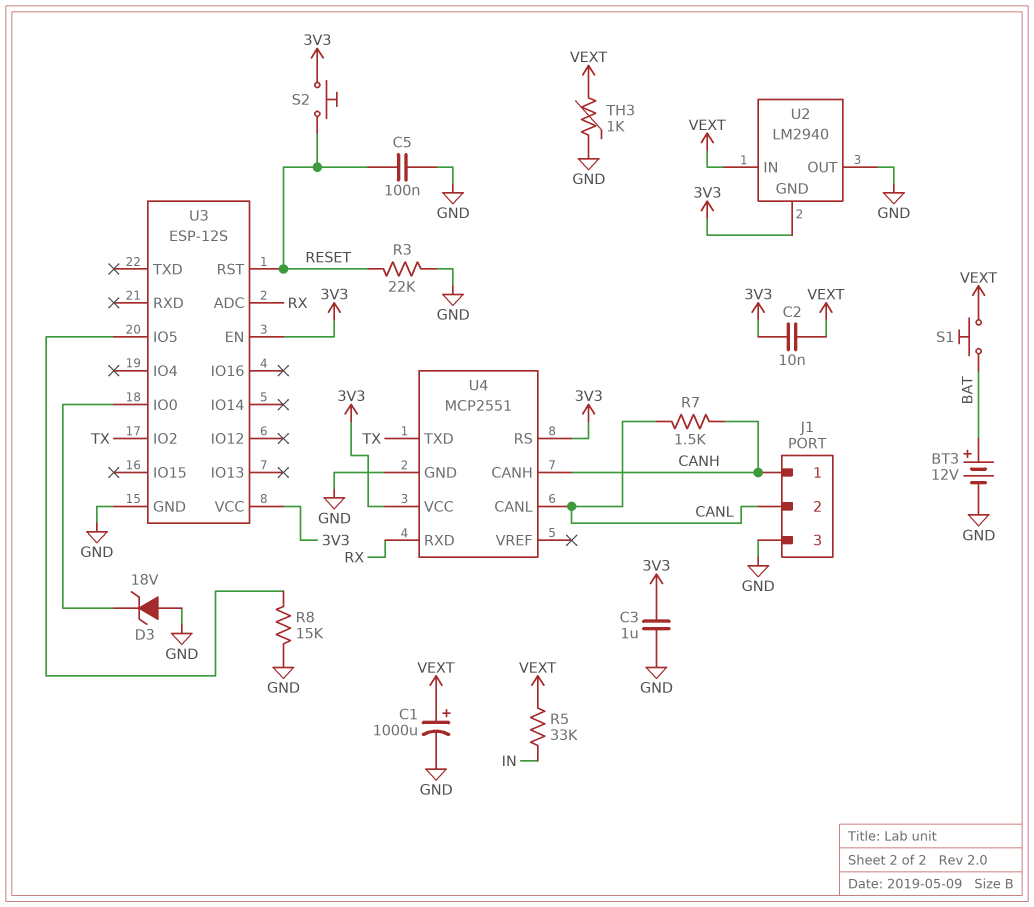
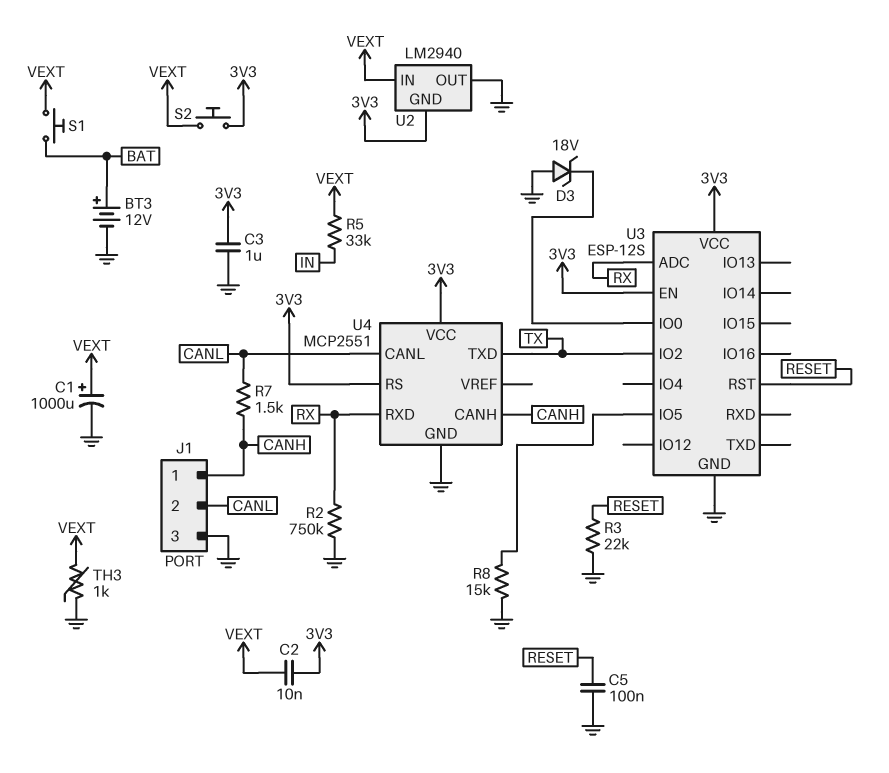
R2: none -> 750k (GND, RX)
S2: button (3V3, RESET) -> button (3V3, VEXT)

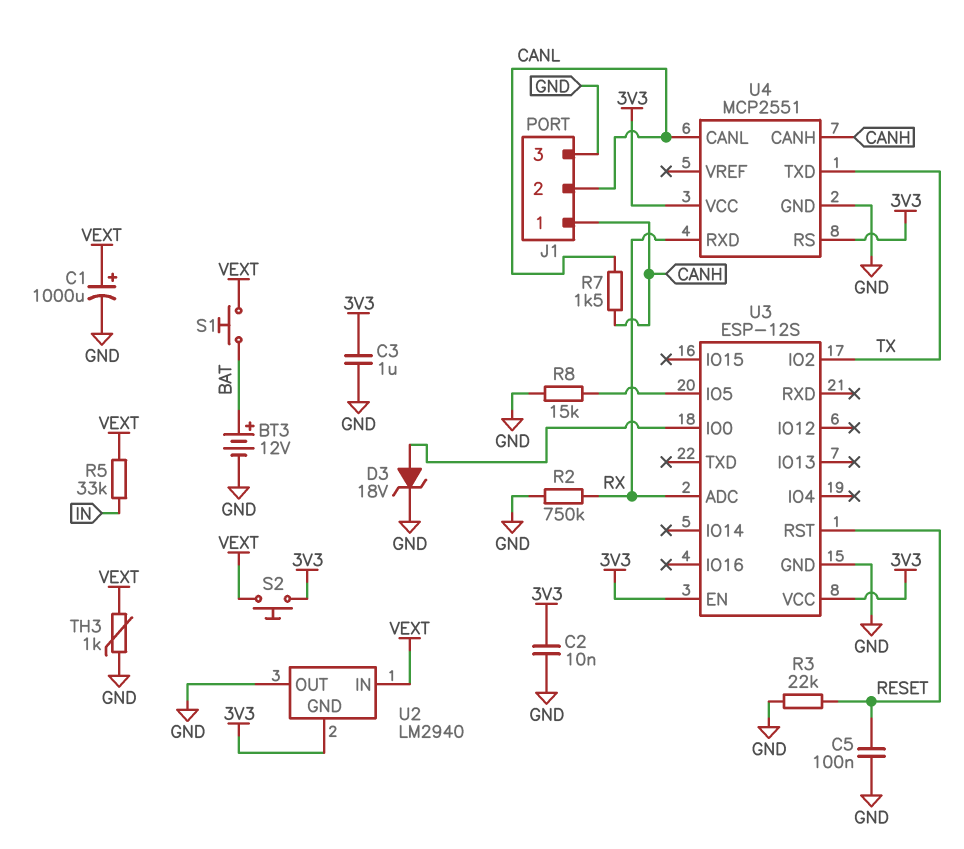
C2: 10nF (3V3, VEXT) -> 10nF (3V3, GND)
D3: zener 18V (A GND, K U3/IO0) -> zener 18V (A U3/IO0, K GND)

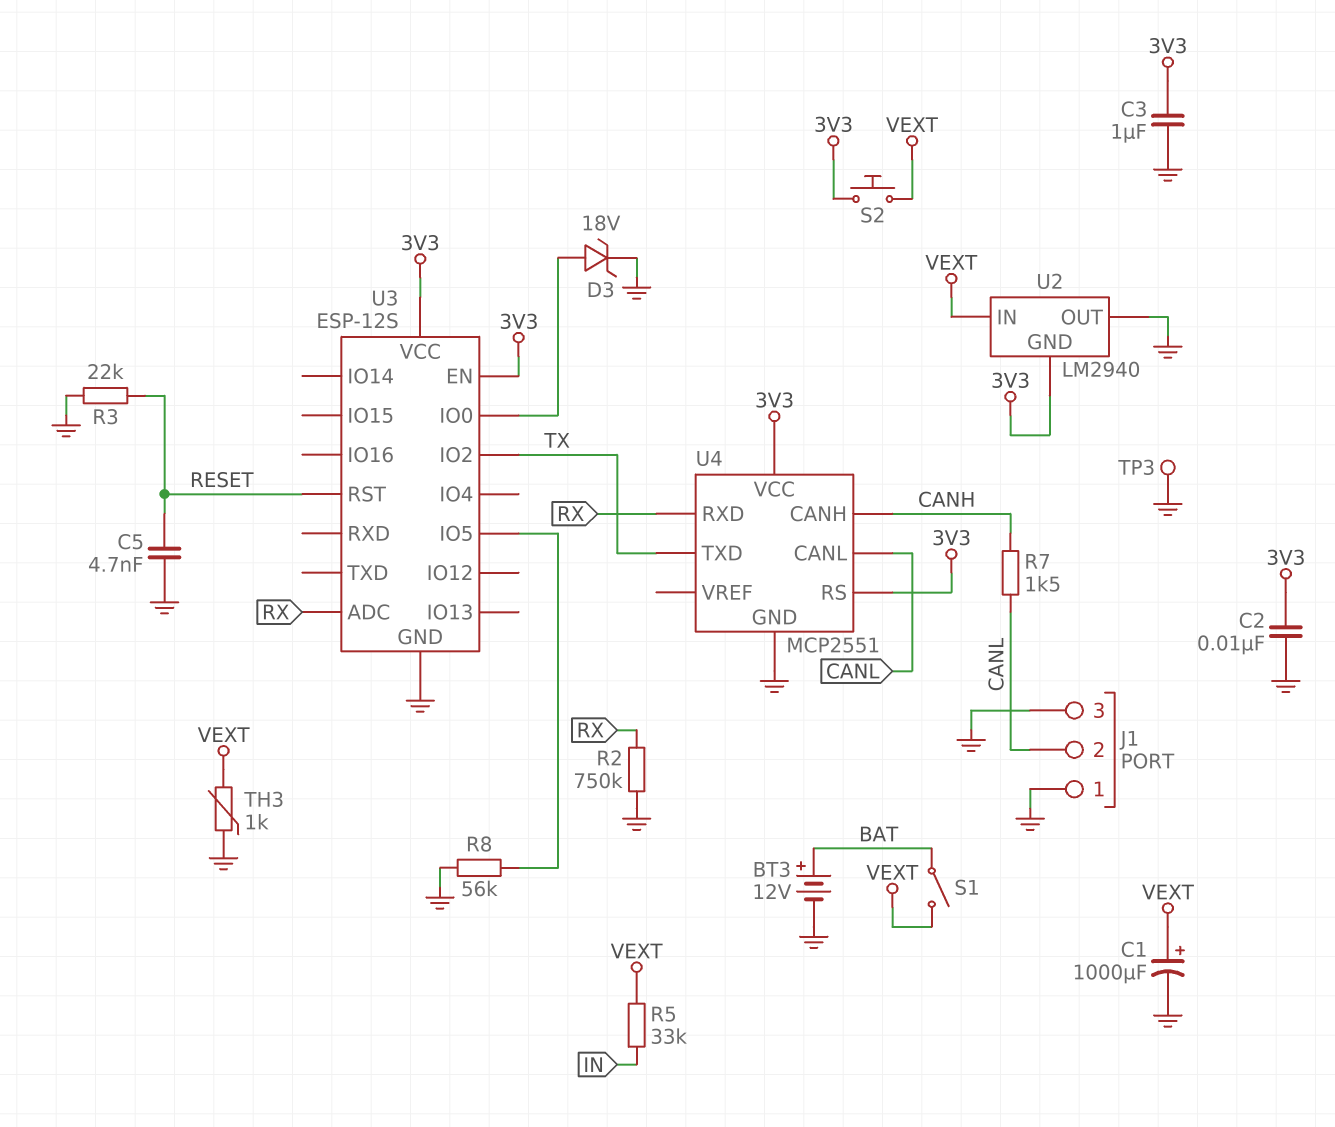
C5: 100nF (GND, RESET) -> 4.7nF (GND, RESET)
J1 pin 1: CANH -> GND
R8: 15k (GND, U3/IO5) -> 56k (GND, U3/IO5)
S1: button (BAT, VEXT) -> switch (BAT, VEXT)
TP3: none -> test point (GND)

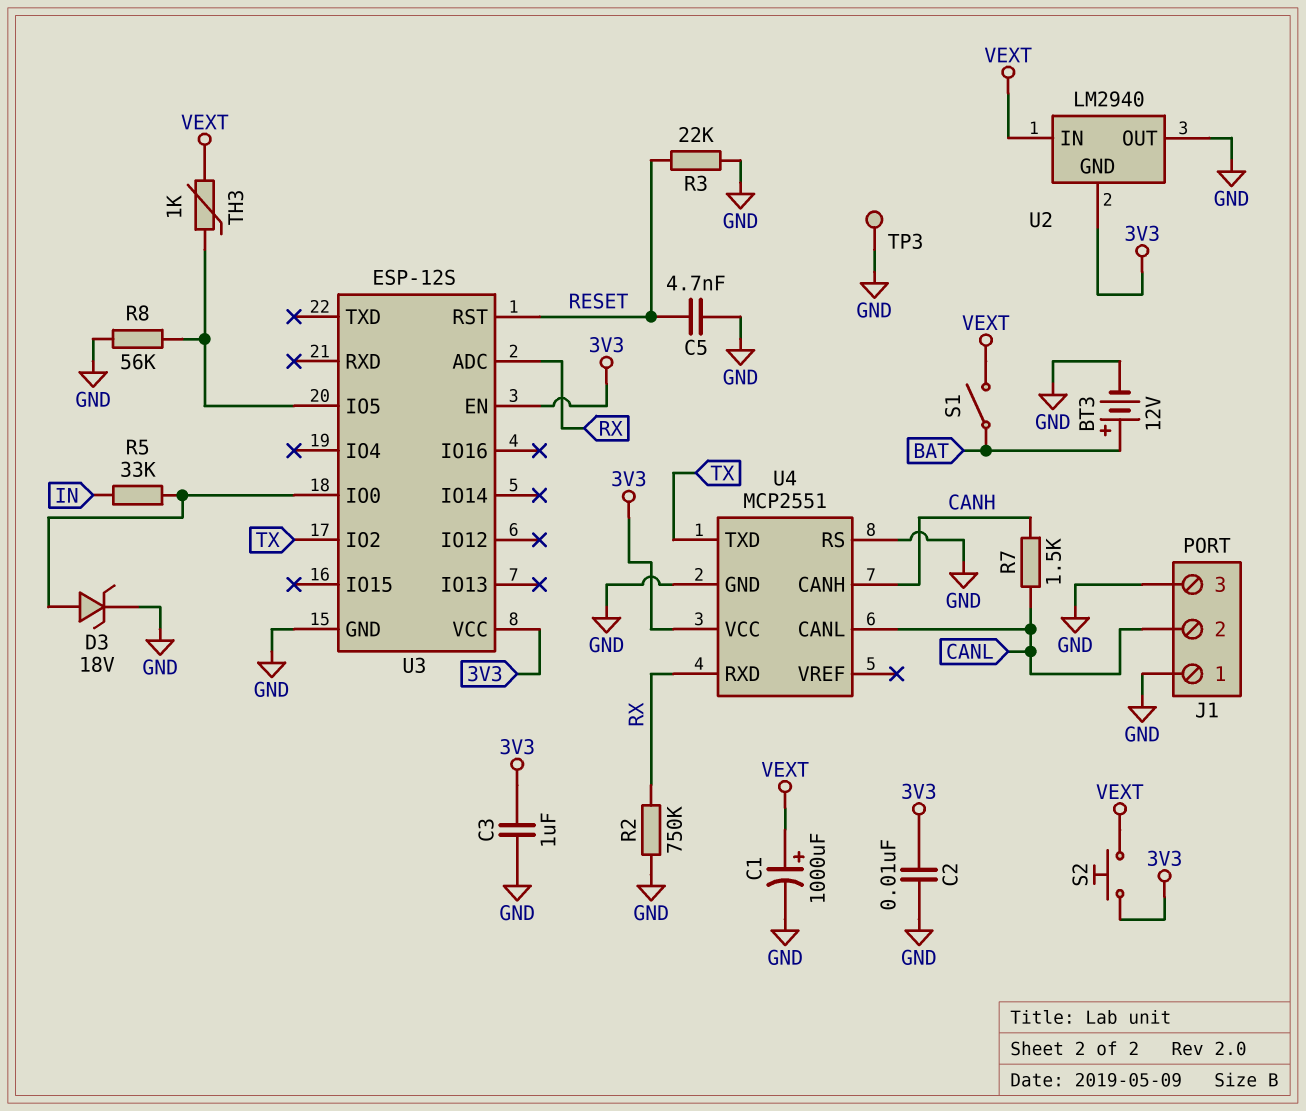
R5: 33k (IN, VEXT) -> 33k (IN, U3/IO0)
TH3: 1k (GND, VEXT) -> 1k (U3/IO5, VEXT)
U4 pin RS: 3V3 -> GND

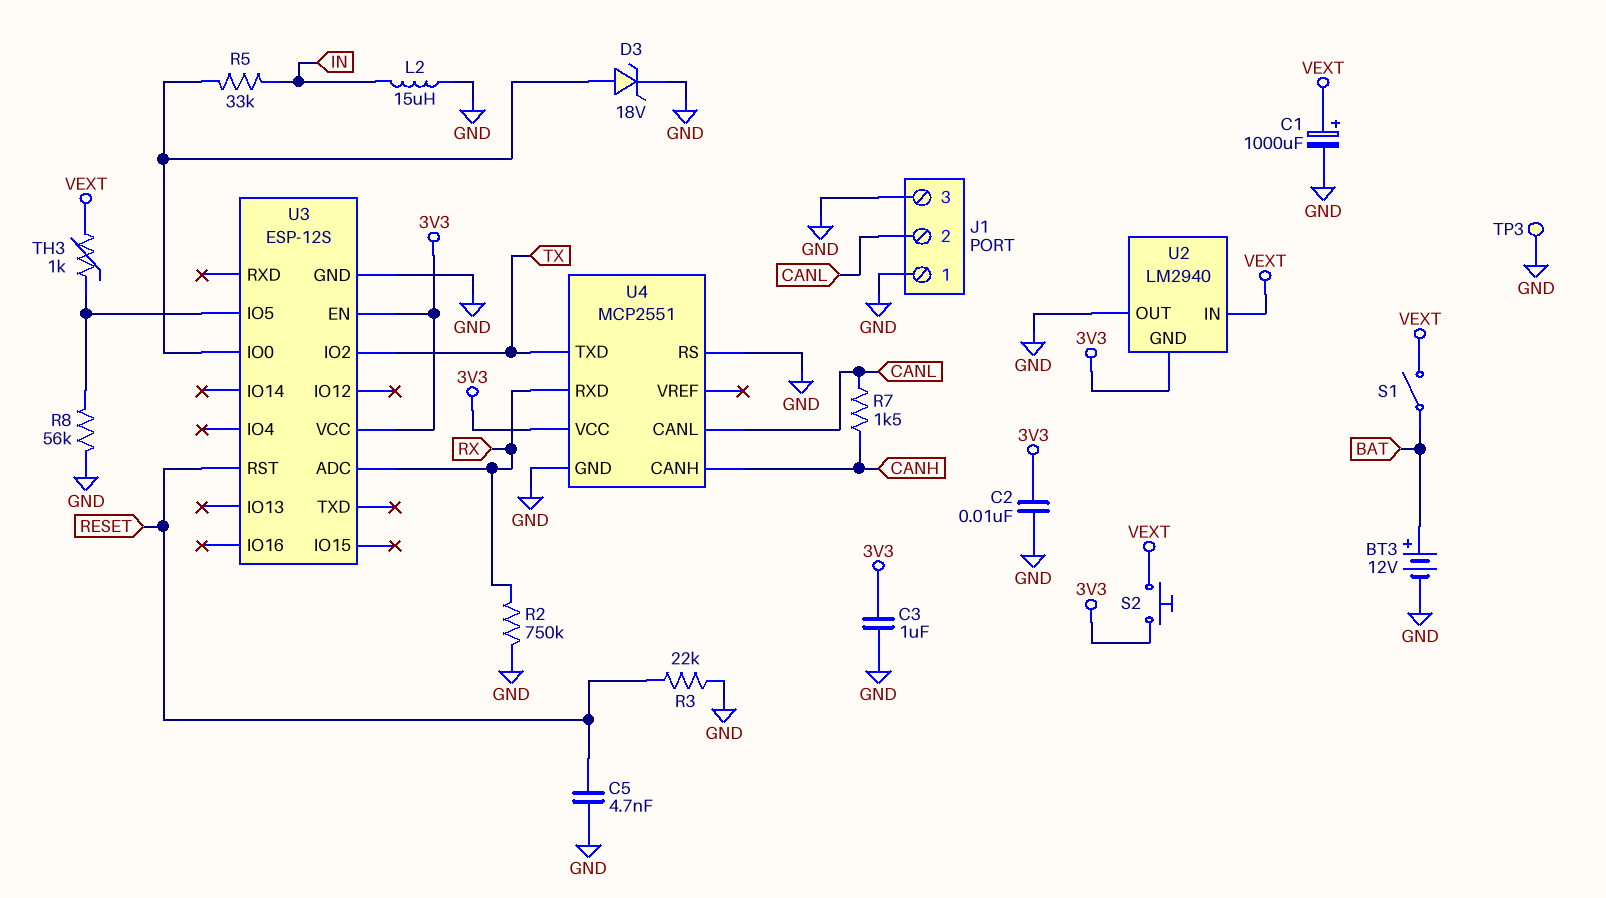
L2: none -> 15uH (GND, IN)

